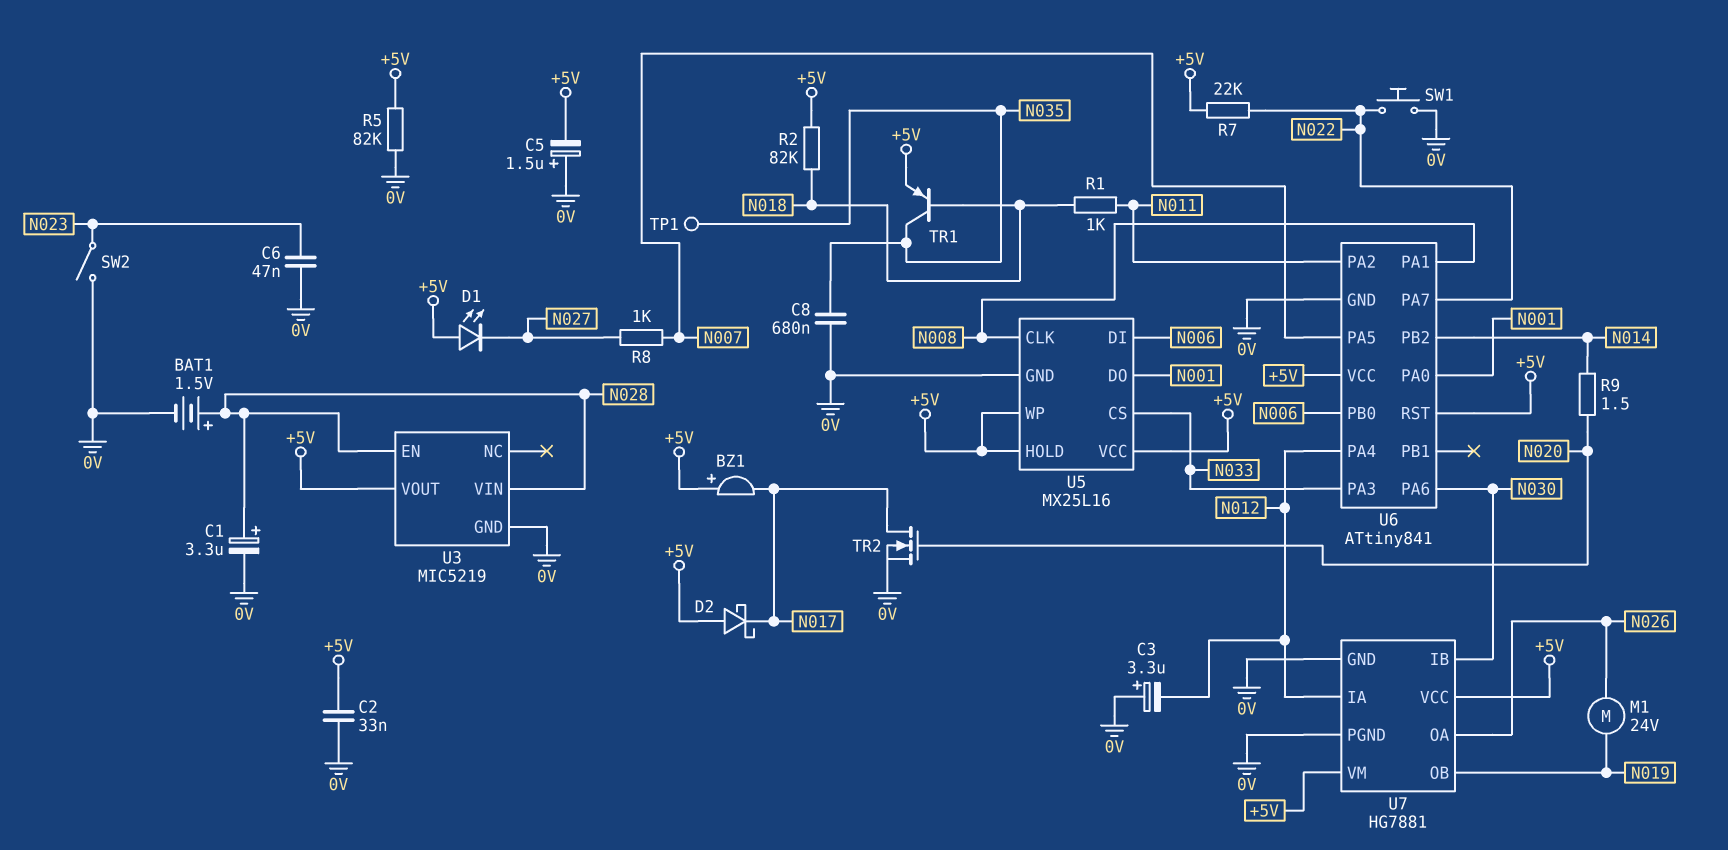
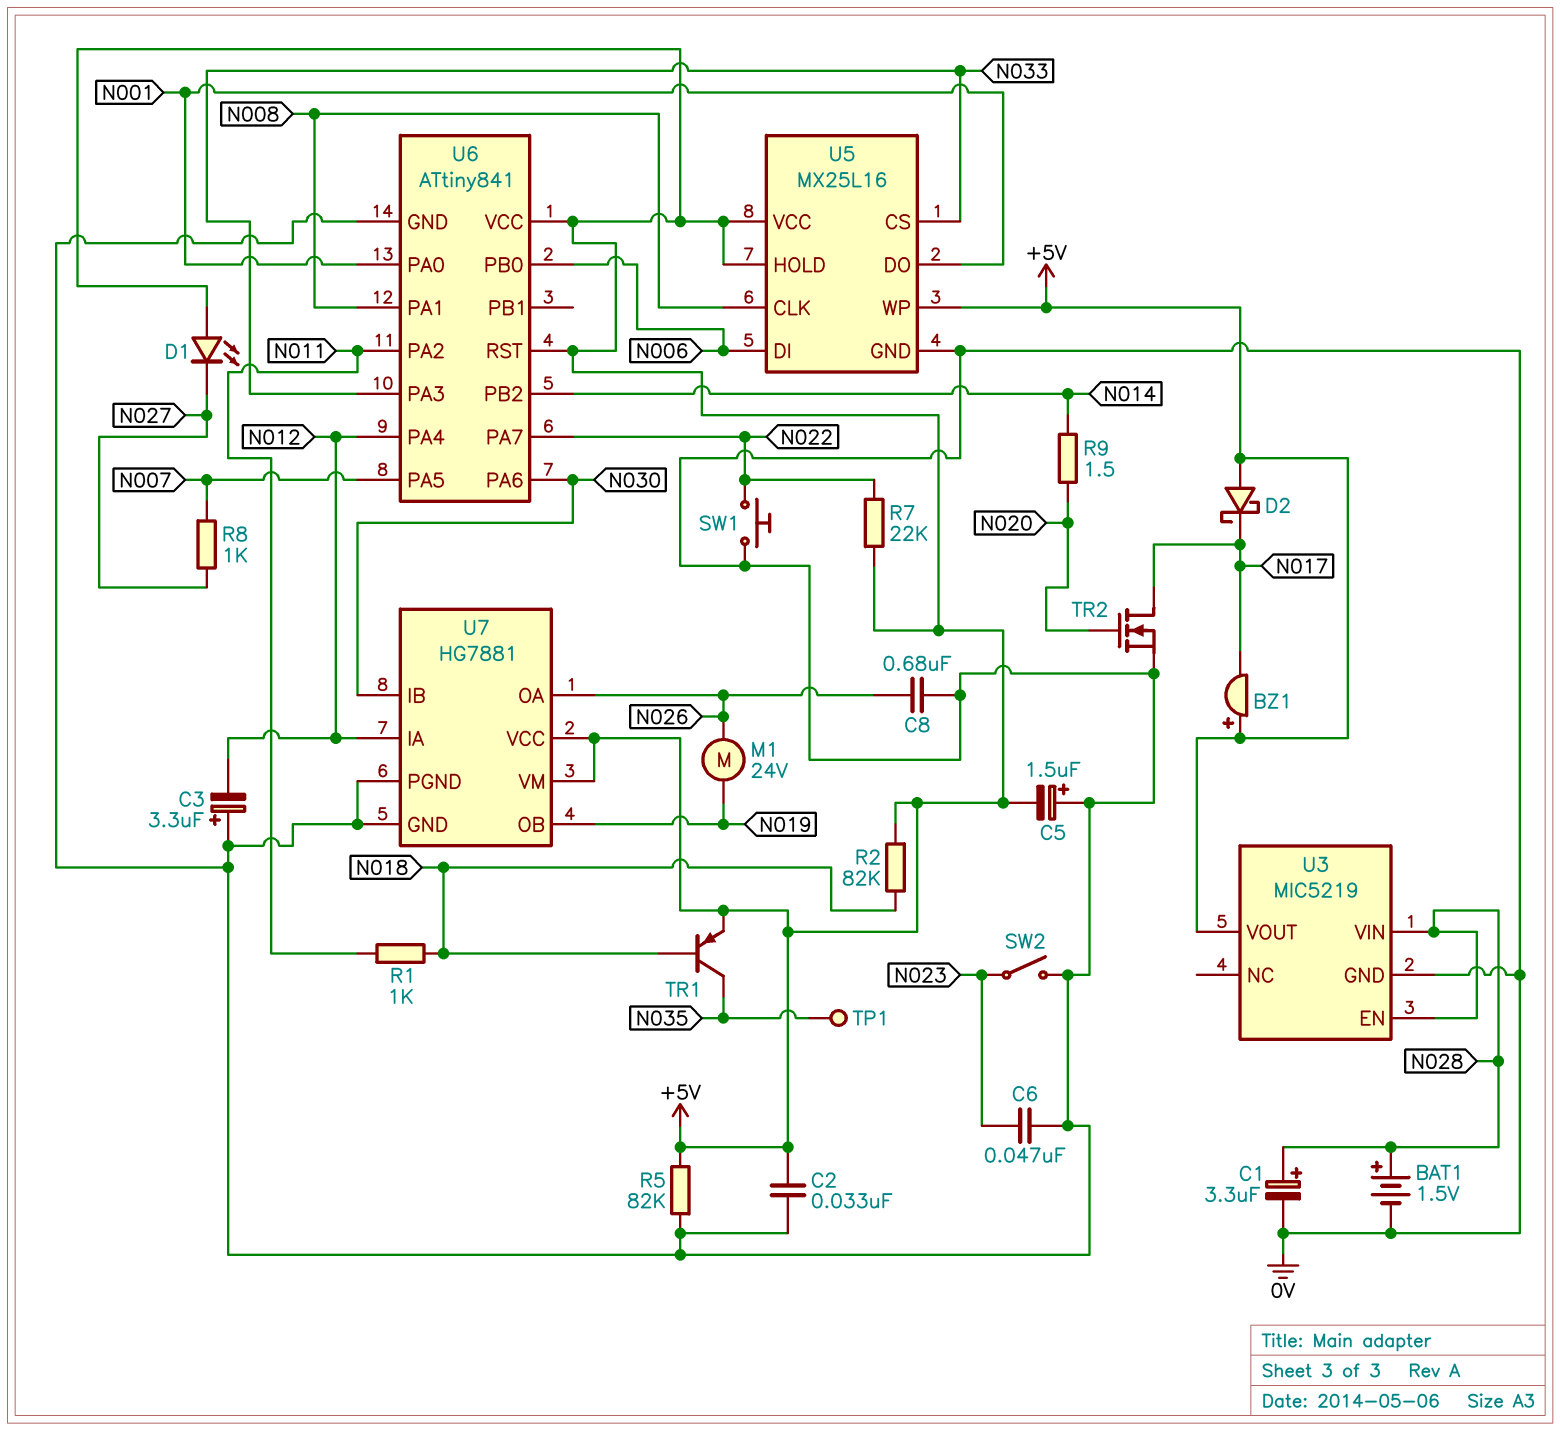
C8: 680nF (0V, N035) -> 680nF (0V, N026)

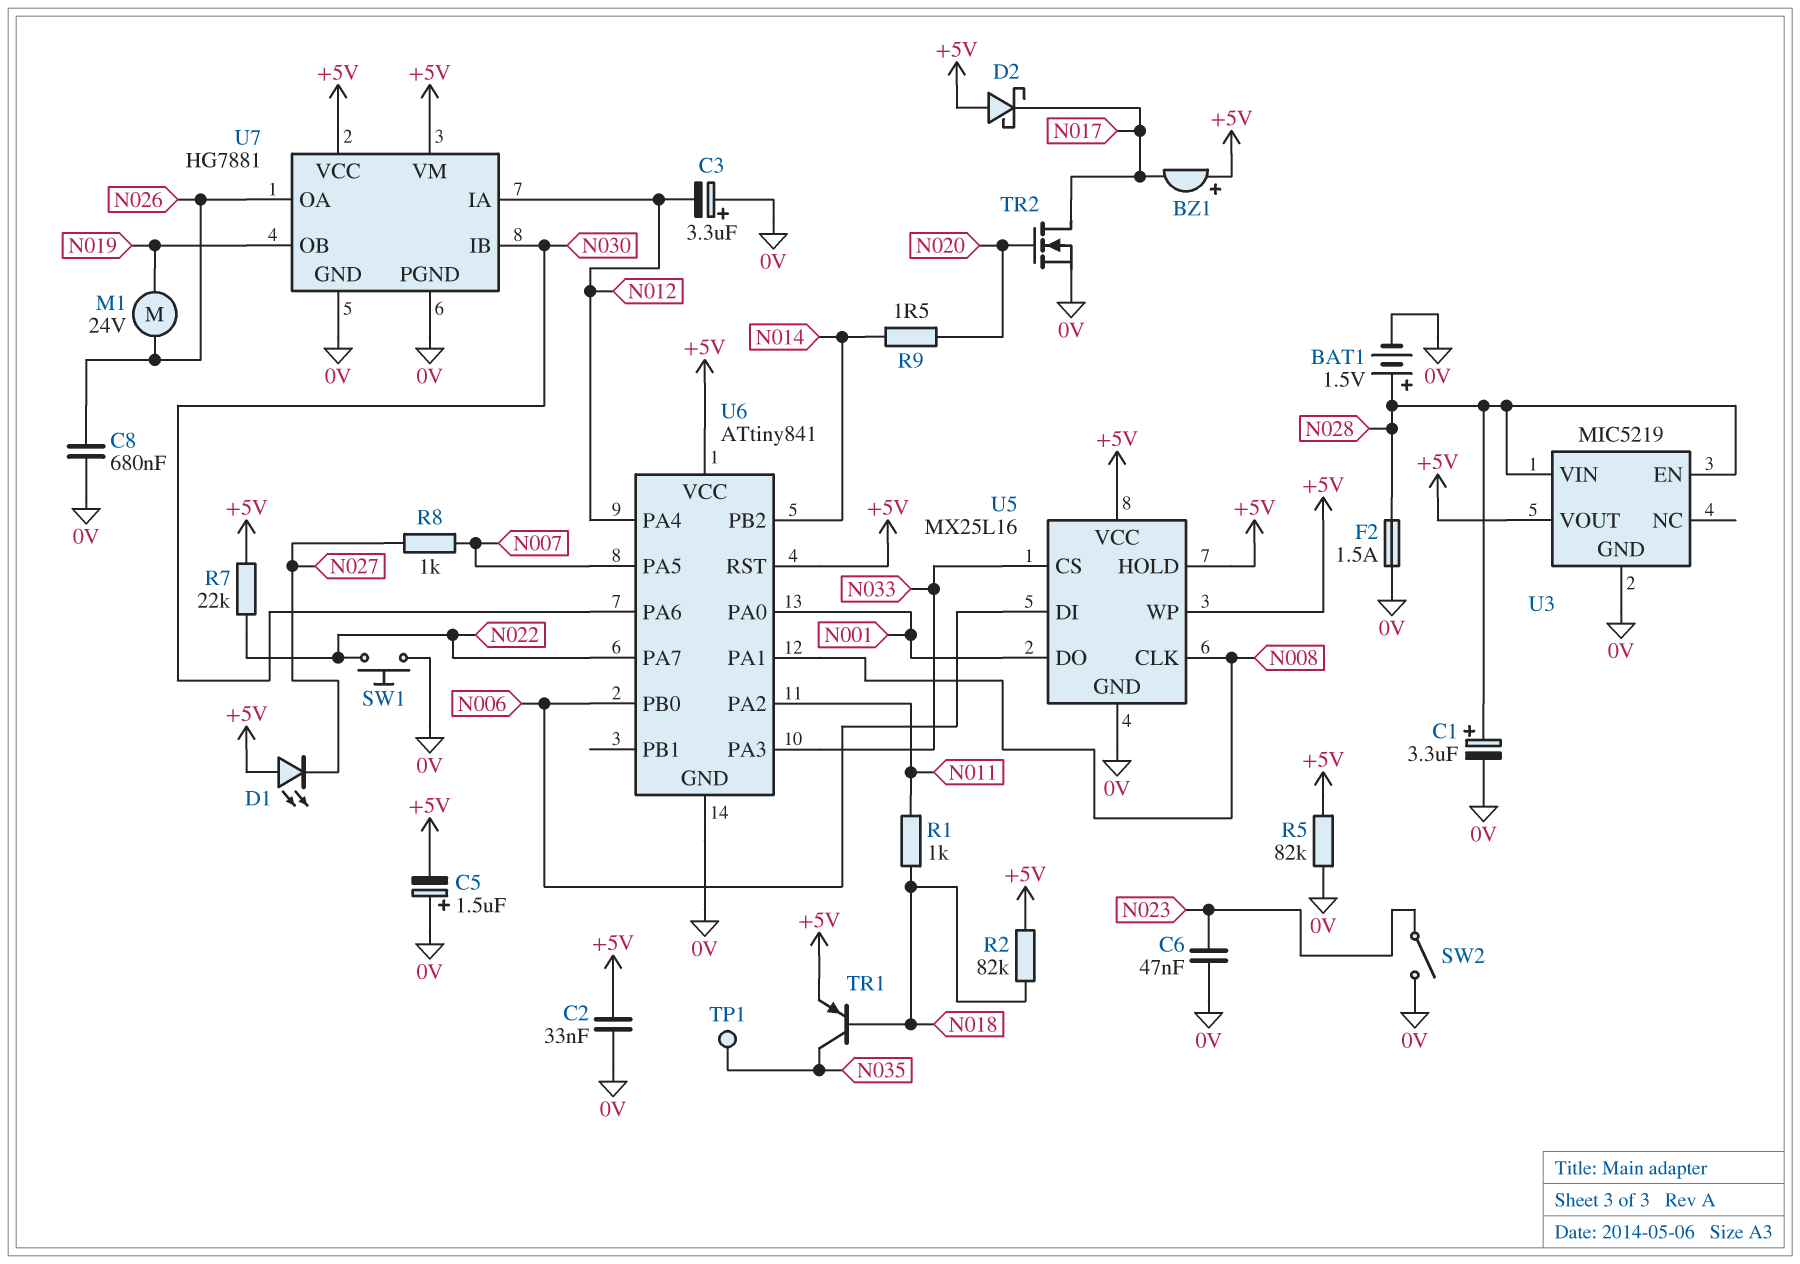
F2: none -> 1.5A (0V, N028)

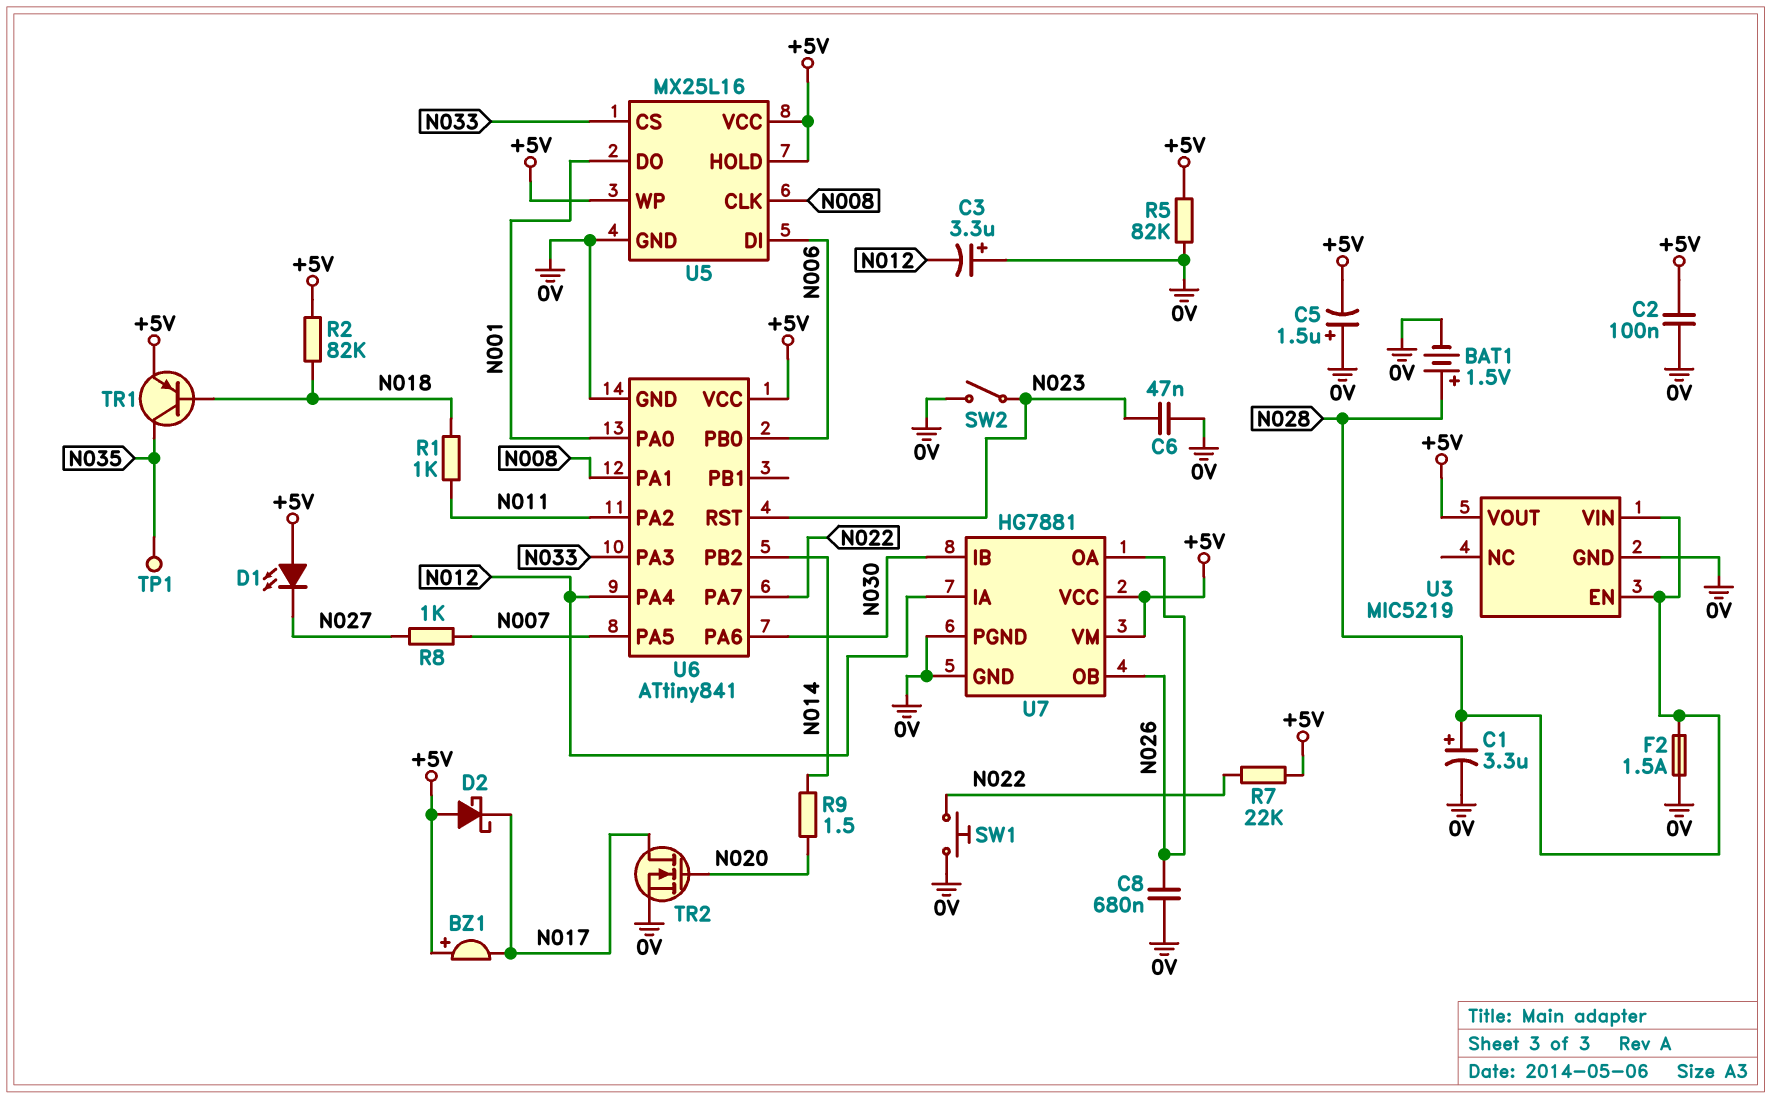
C2: 33nF (+5V, 0V) -> 100nF (+5V, 0V)
M1: motor 24V (N019, N026) -> none
U6 pin RST: +5V -> N023
U7 pin OB: N019 -> N026

